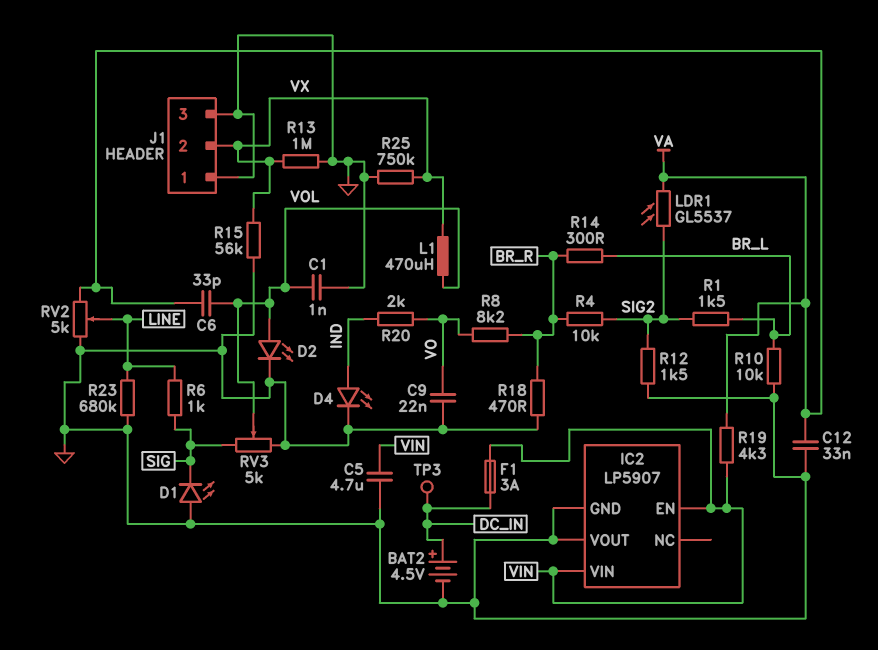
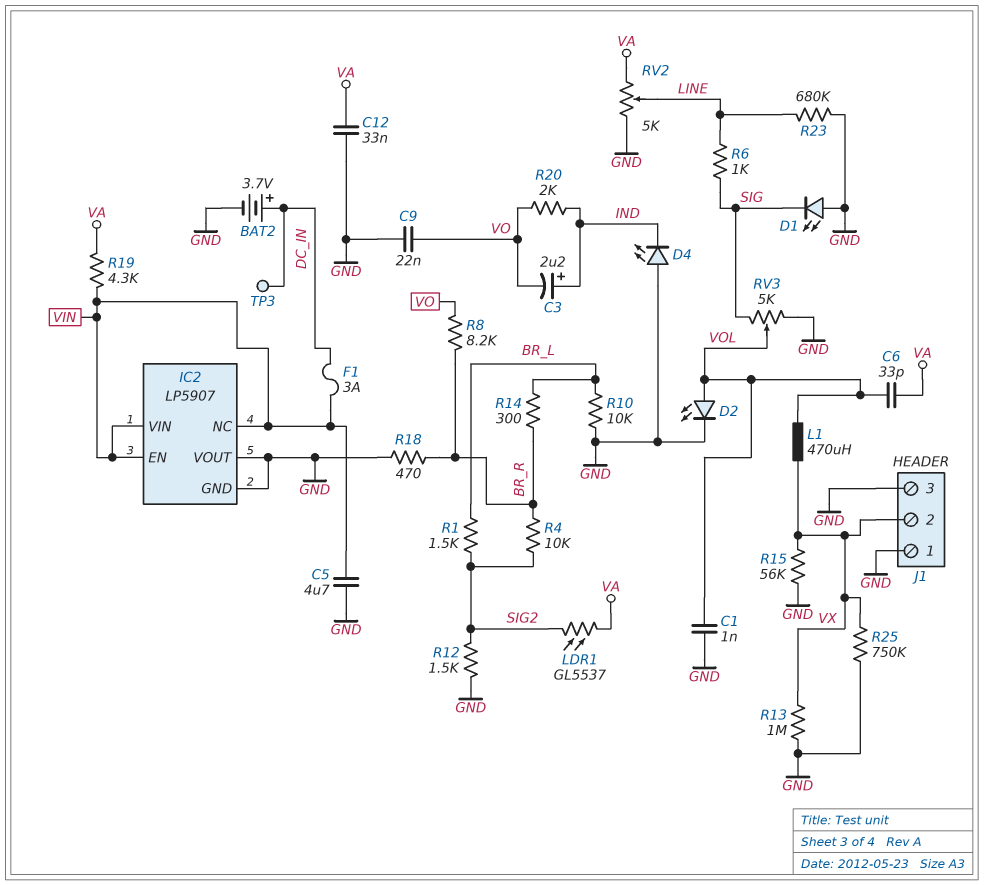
BAT2: 4.5V (plus DC_IN, minus GND) -> 3.7V (plus DC_IN, minus GND)
C3: none -> 2.2uF (plus IND, minus VO)
D4: LED (A IND, K GND) -> LED (A GND, K IND)
IC2 pin NC: none -> VIN

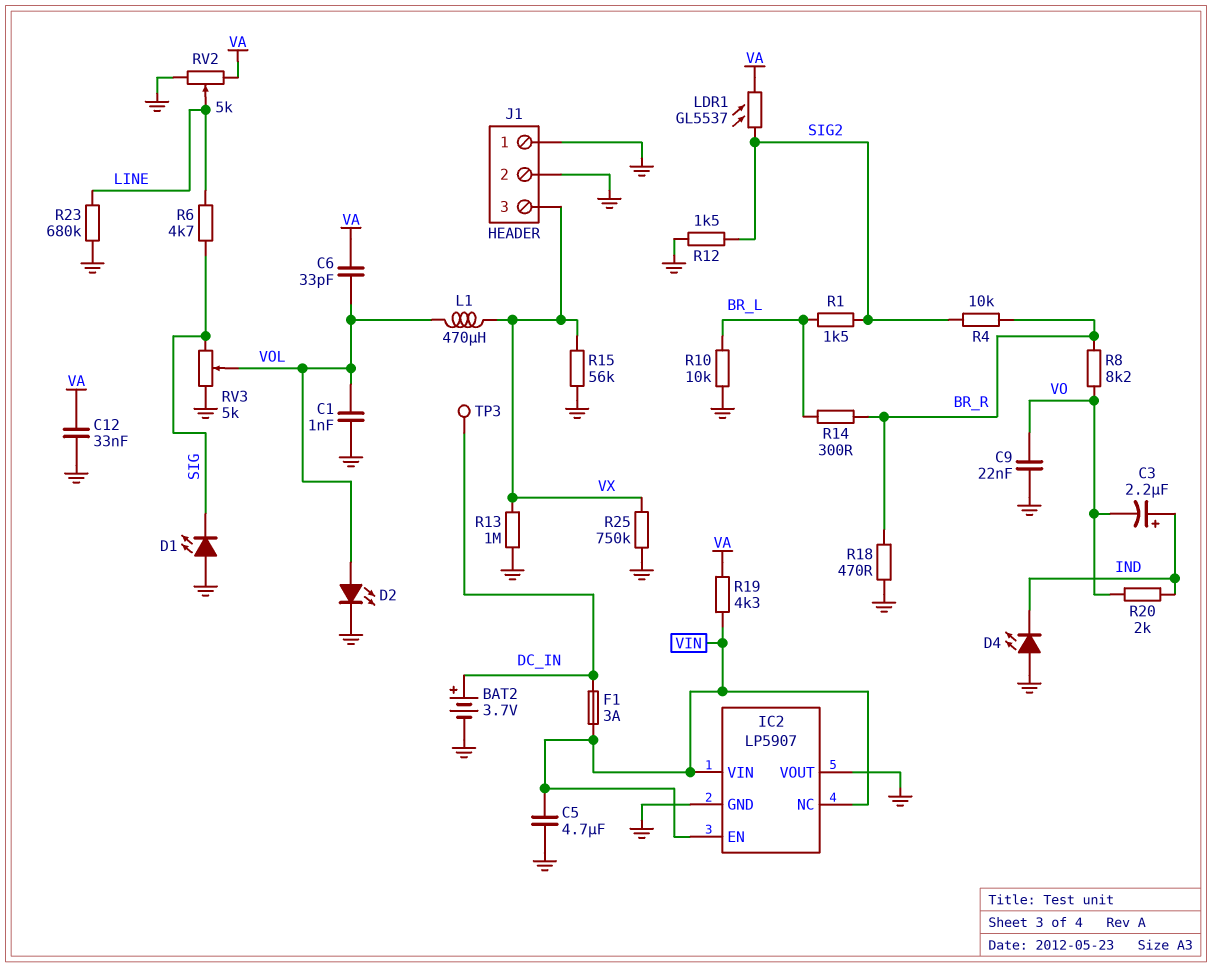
J1 pin 2: VX -> GND
J1 pin 3: GND -> VX
R6: 1k (LINE, SIG) -> 4.7k (LINE, SIG)

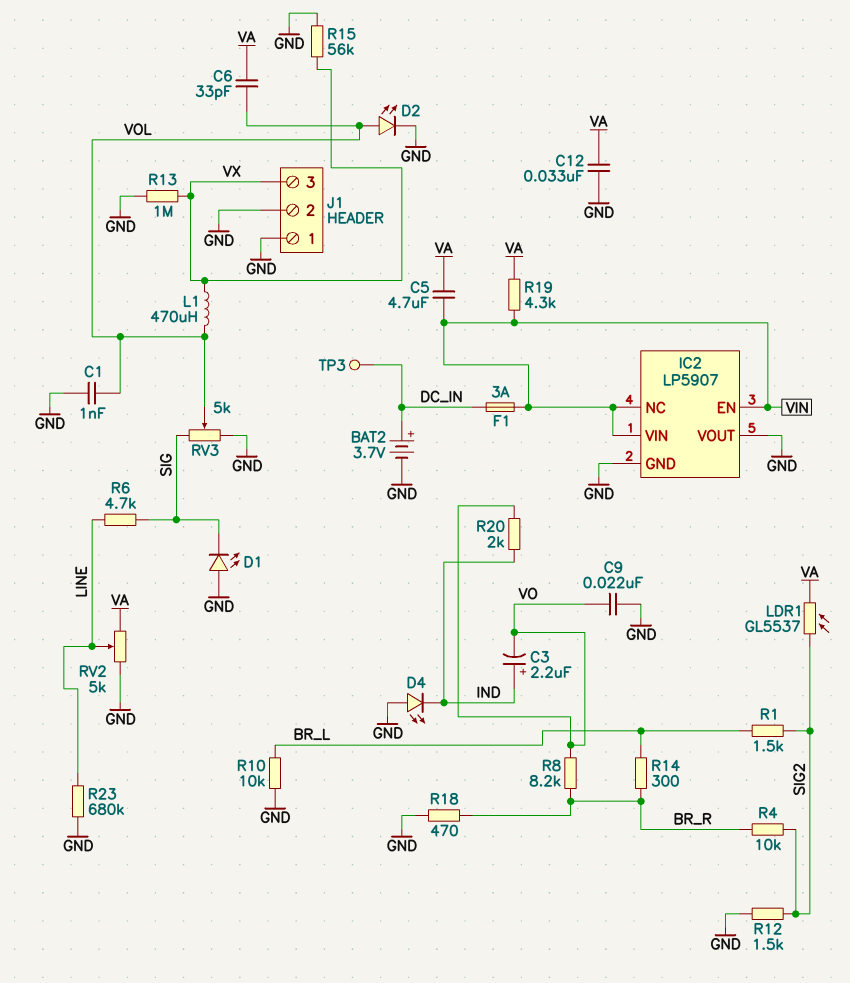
C5: 4.7uF (GND, VIN) -> 4.7uF (VA, VIN)
R25: 750k (GND, VX) -> none

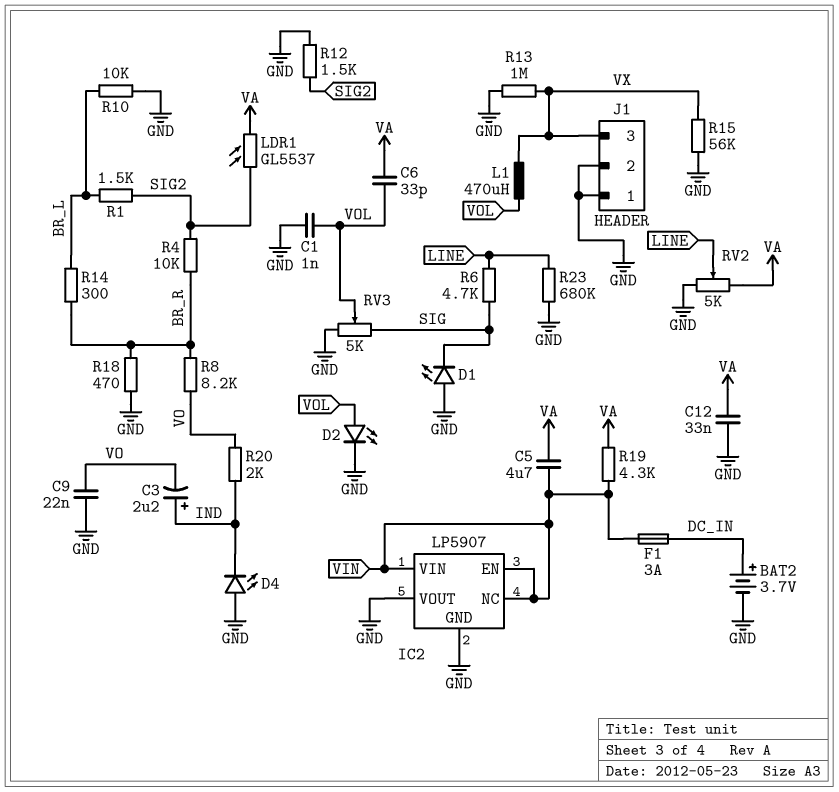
TP3: test point (DC_IN) -> none

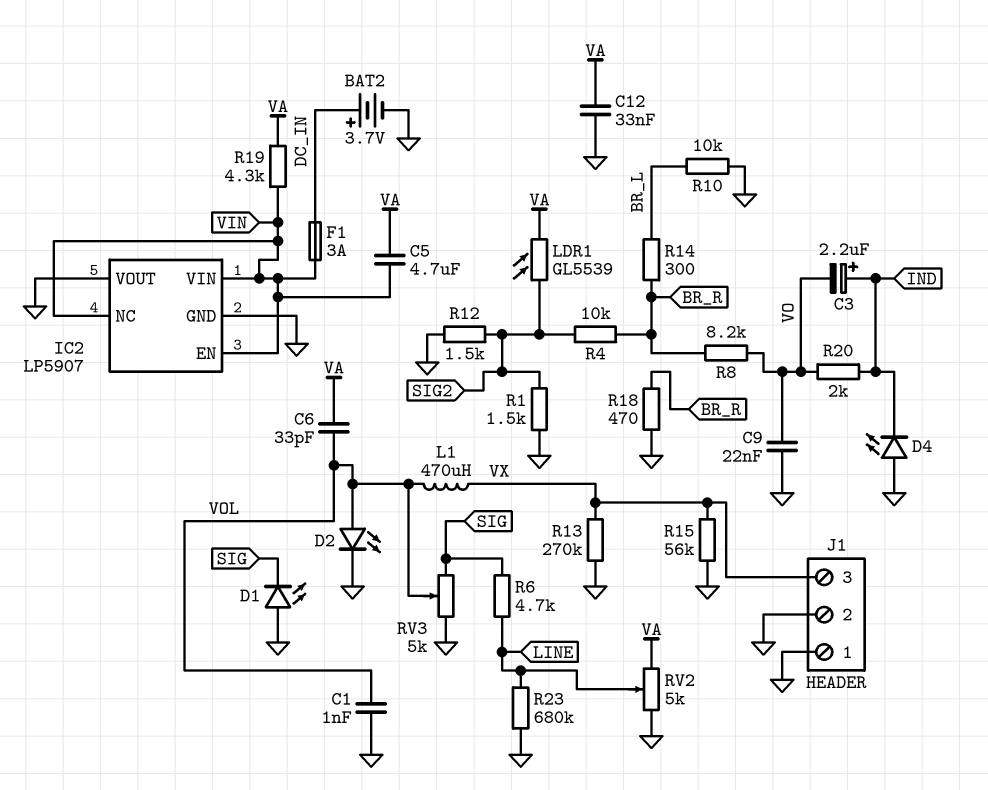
LDR1: GL5537 (SIG2, VA) -> GL5539 (SIG2, VA)
R1: 1.5k (BR_L, SIG2) -> 1.5k (GND, SIG2)
R13: 1M (GND, VX) -> 270k (GND, VX)

